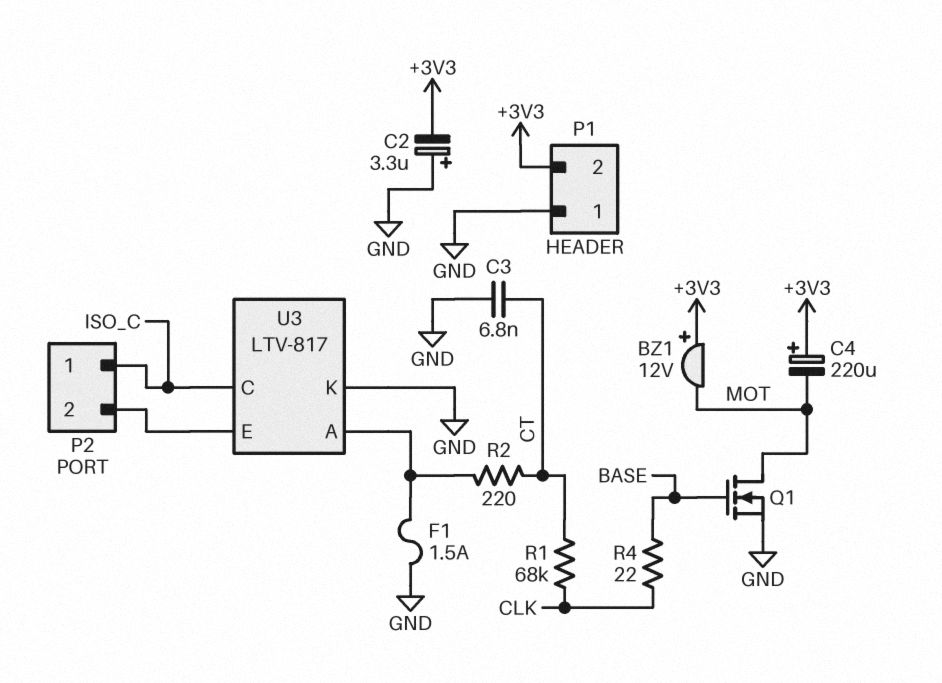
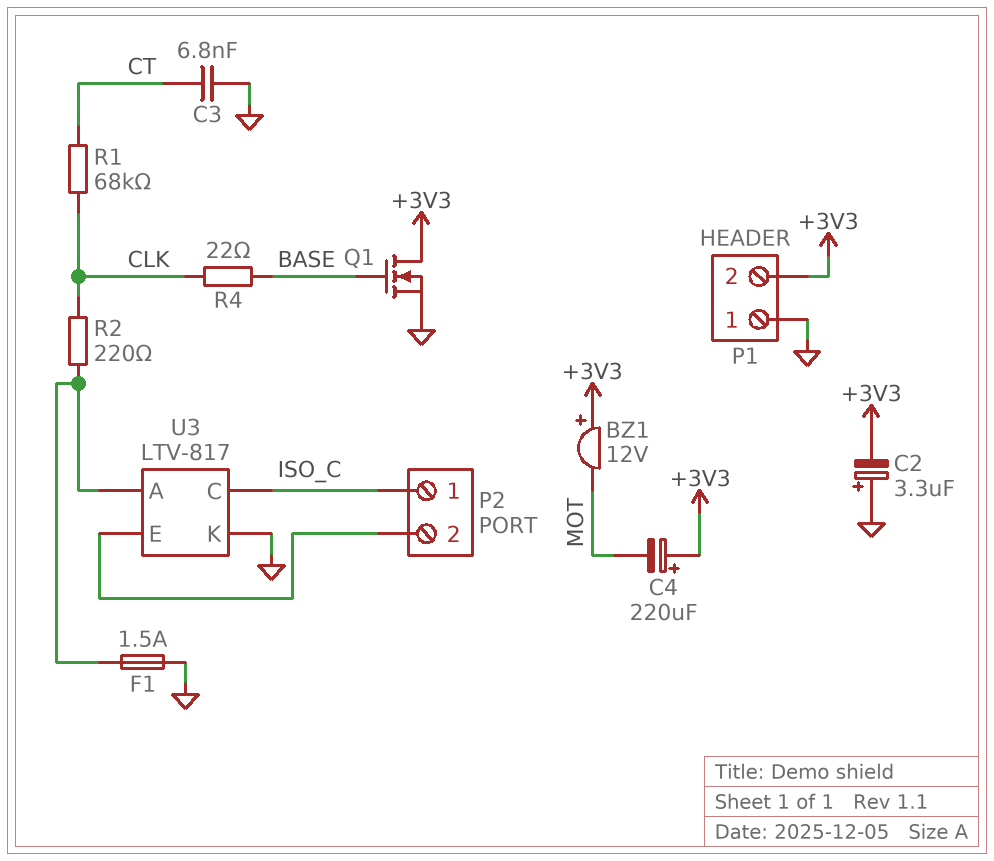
Q1: NMOS (G BASE, D MOT, S GND) -> NMOS (G BASE, D +3V3, S GND)
R2: 220 (CT, U3/A) -> 220 (CLK, U3/A)

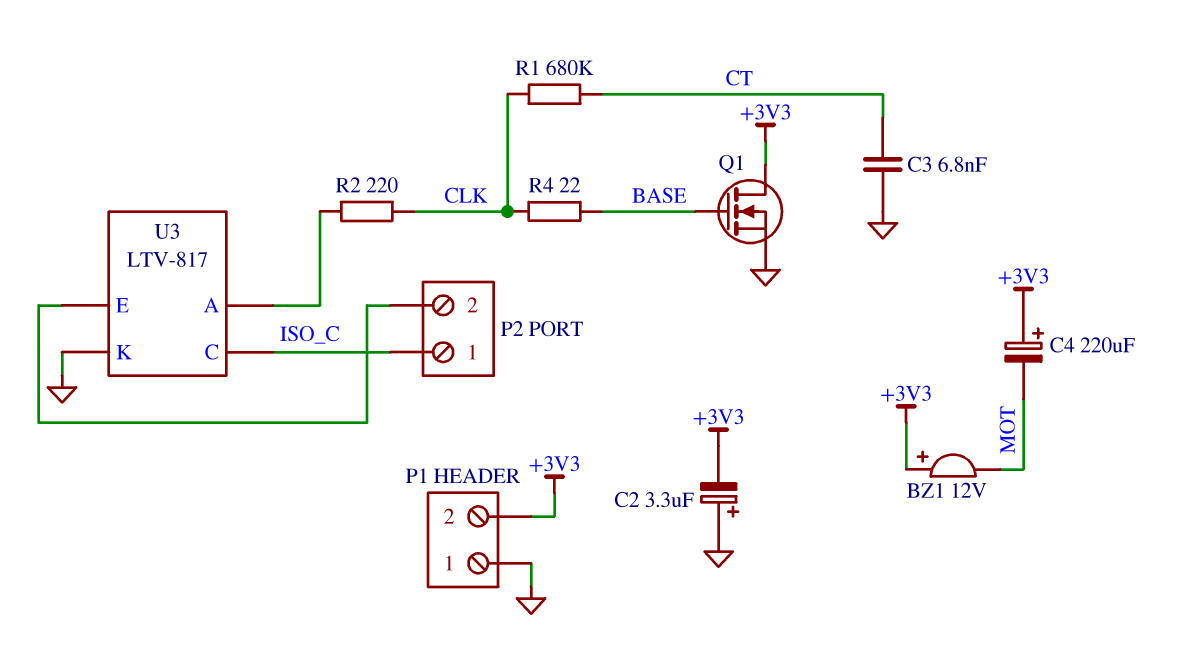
F1: 1.5A (GND, U3/A) -> none
R1: 68k (CLK, CT) -> 680k (CLK, CT)

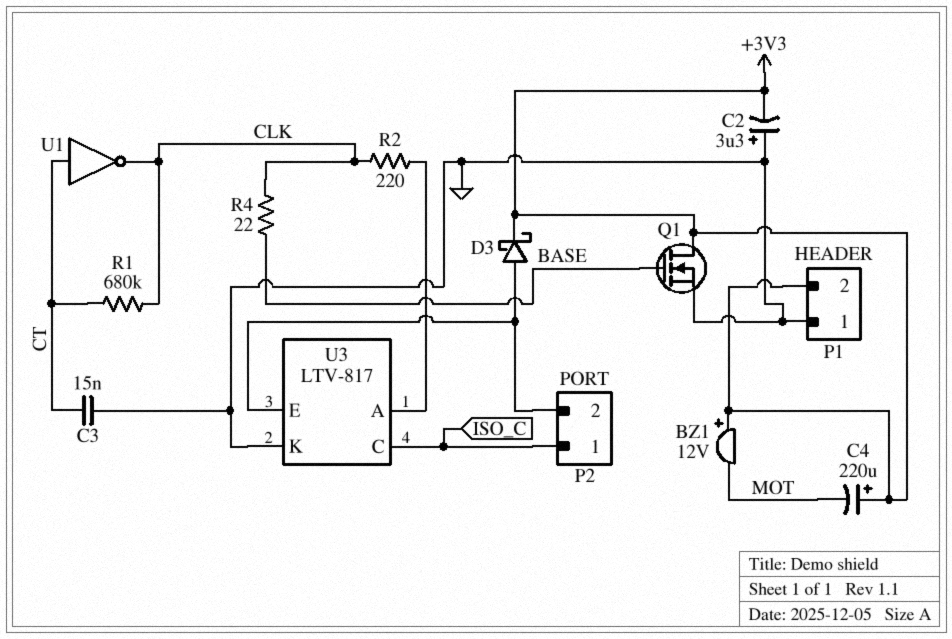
C3: 6.8nF (CT, GND) -> 15nF (CT, GND)
D3: none -> schottky (A P2/2, K +3V3)
U1: none -> NOT (in CT, out CLK)

